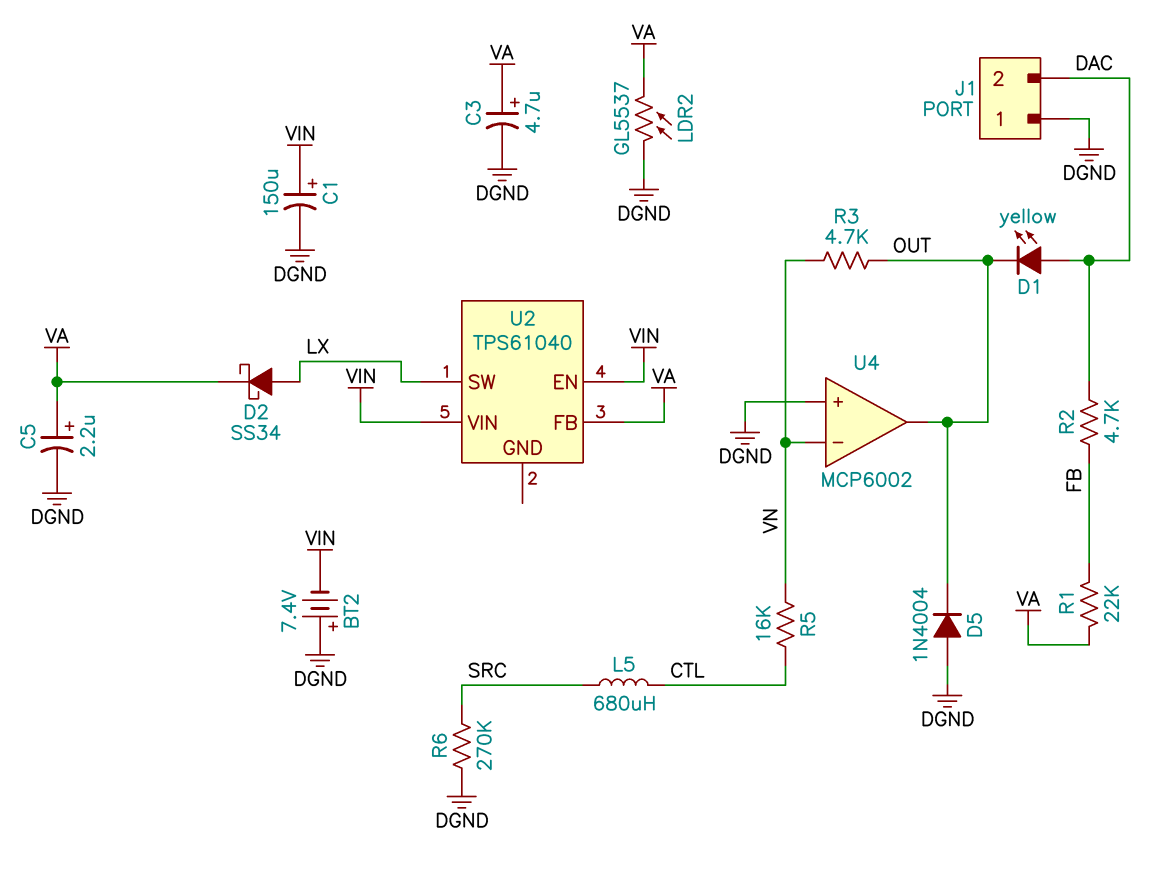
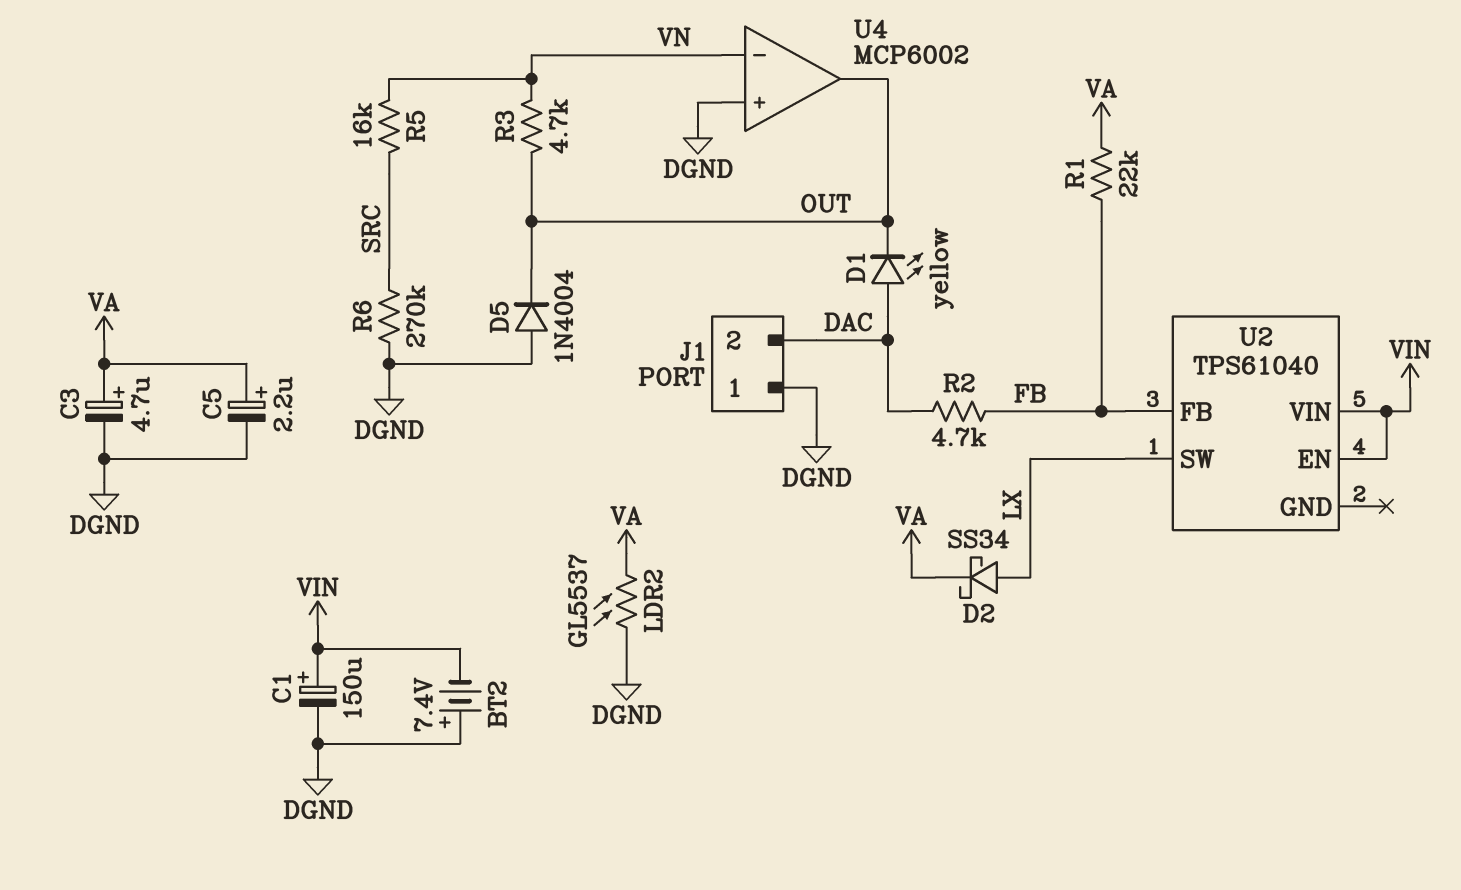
L5: 680uH (CTL, SRC) -> none
R5: 16k (CTL, VN) -> 16k (SRC, VN)
U2 pin FB: VA -> FB

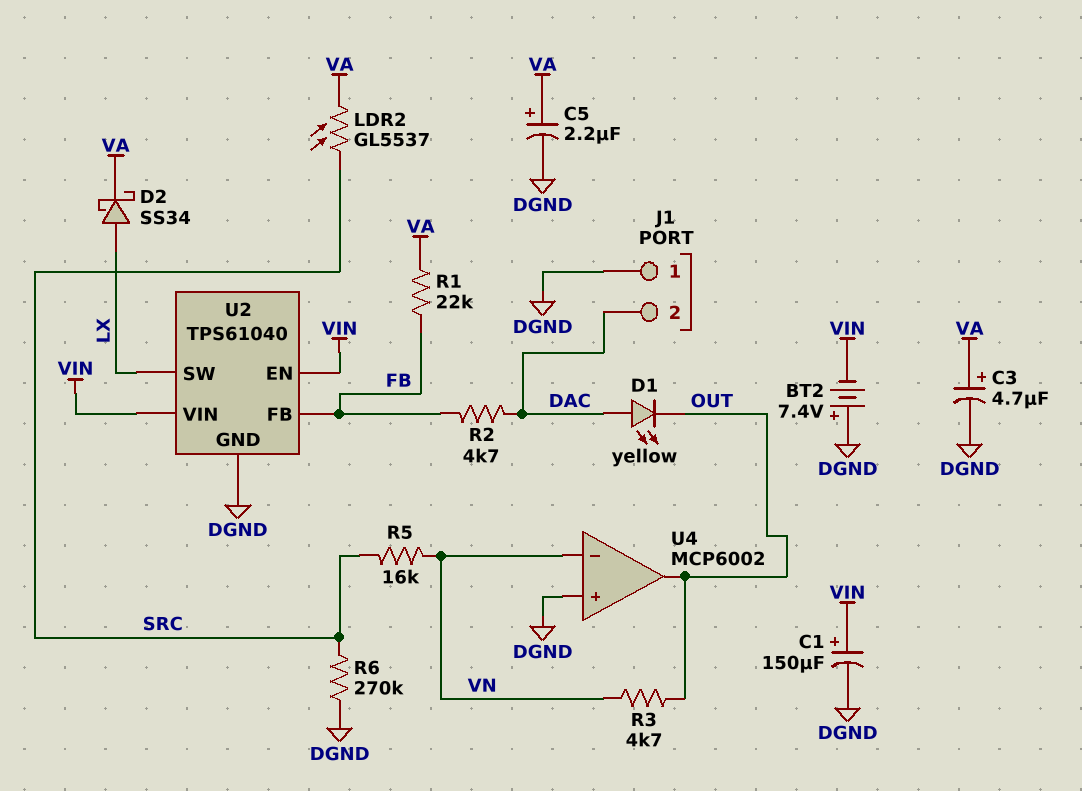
D5: diode 1N4004 (A DGND, K OUT) -> none
LDR2: GL5537 (DGND, VA) -> GL5537 (SRC, VA)
U2 pin GND: none -> DGND

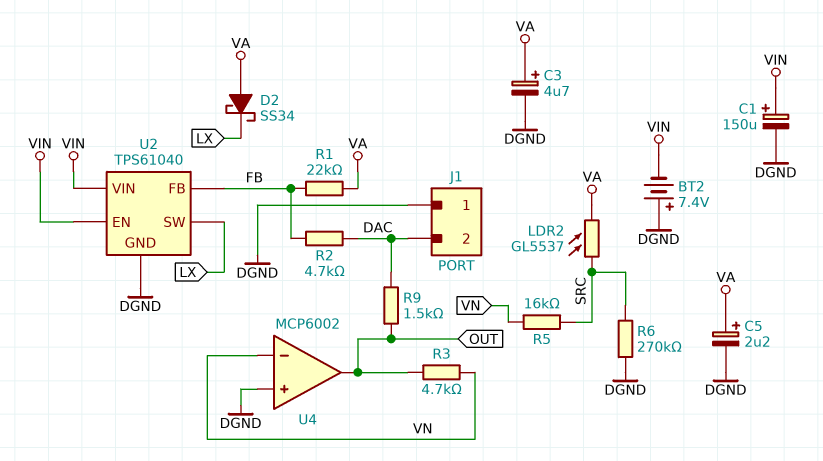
D1: LED yellow (A DAC, K OUT) -> none
D2: schottky SS34 (A LX, K VA) -> schottky SS34 (A VA, K LX)
R9: none -> 1.5k (DAC, OUT)

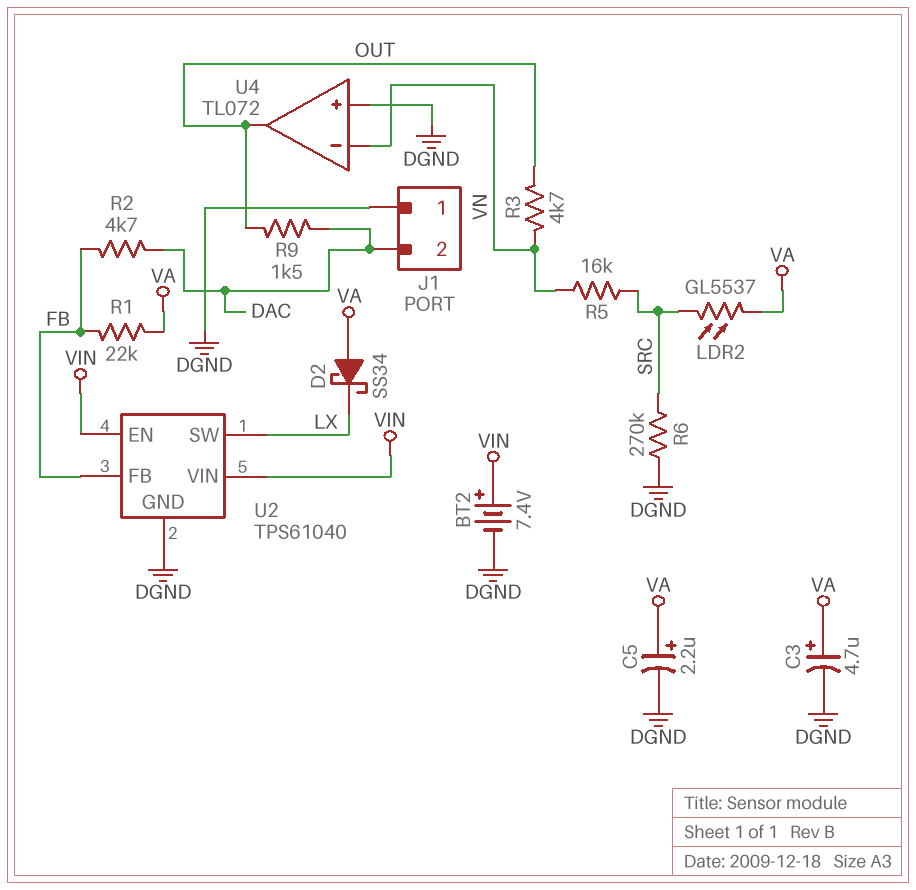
BT2: 7.4V (plus DGND, minus VIN) -> 7.4V (plus VIN, minus DGND)
C1: 150uF (plus VIN, minus DGND) -> none
U4: MCP6002 -> TL072

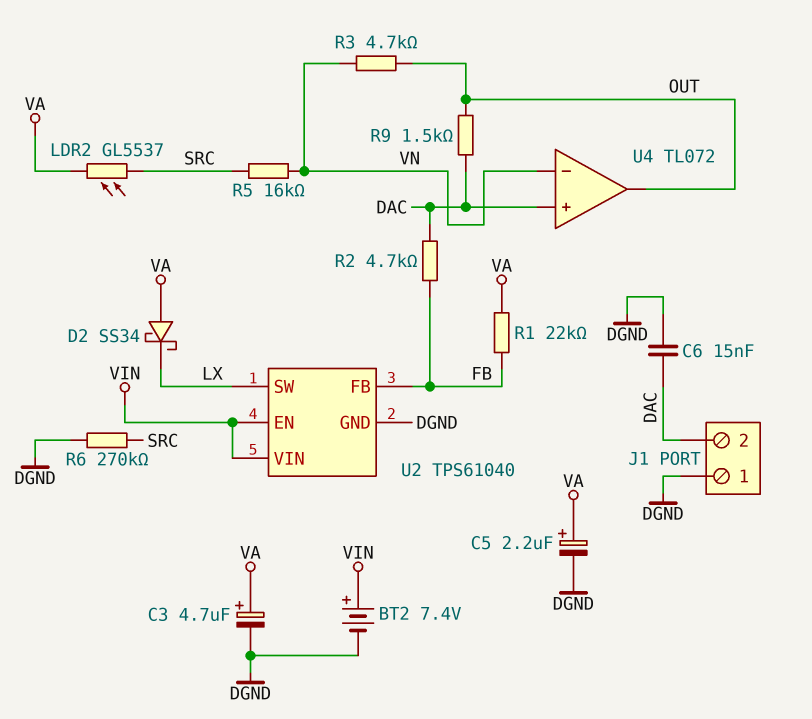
C6: none -> 15nF (DAC, DGND)
U4 pin in+: DGND -> DAC

